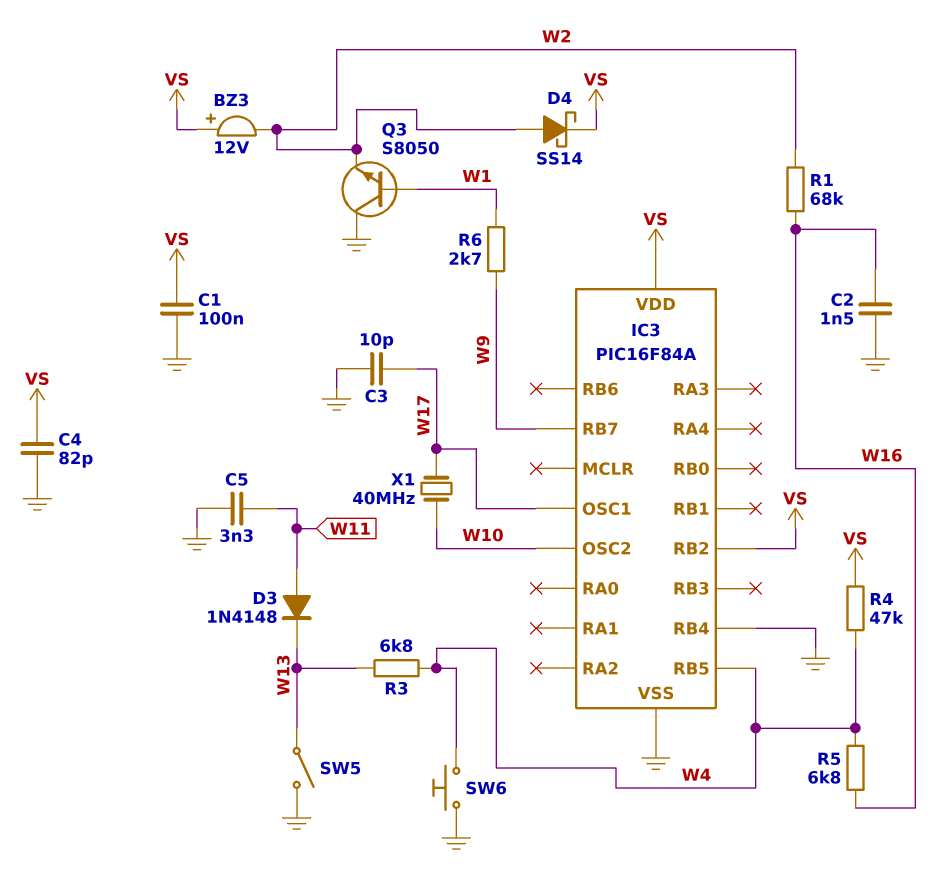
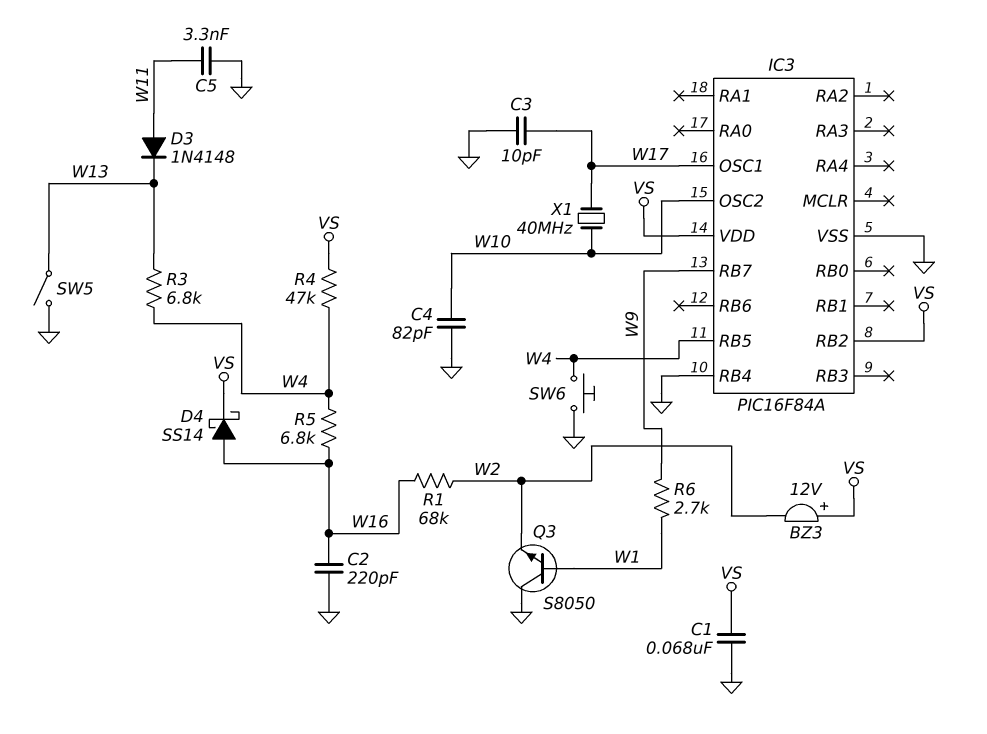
C1: 100nF (GND, VS) -> 68nF (GND, VS)
C2: 1.5nF (GND, W16) -> 220pF (GND, W16)
C4: 82pF (GND, VS) -> 82pF (GND, W10)
D4: schottky SS14 (A W2, K VS) -> schottky SS14 (A W16, K VS)

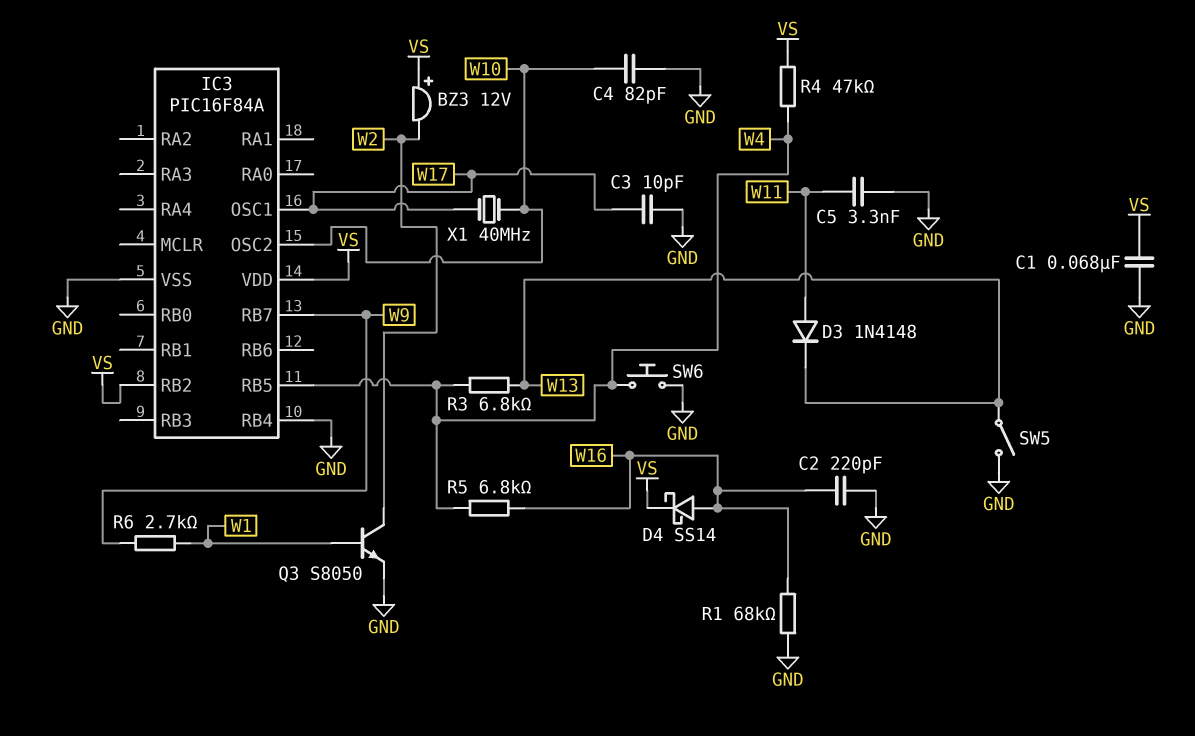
Q3: NPN S8050 (B W1, C GND, E W2) -> NPN S8050 (B W1, C W2, E GND)
R1: 68k (W2, W16) -> 68k (GND, W16)

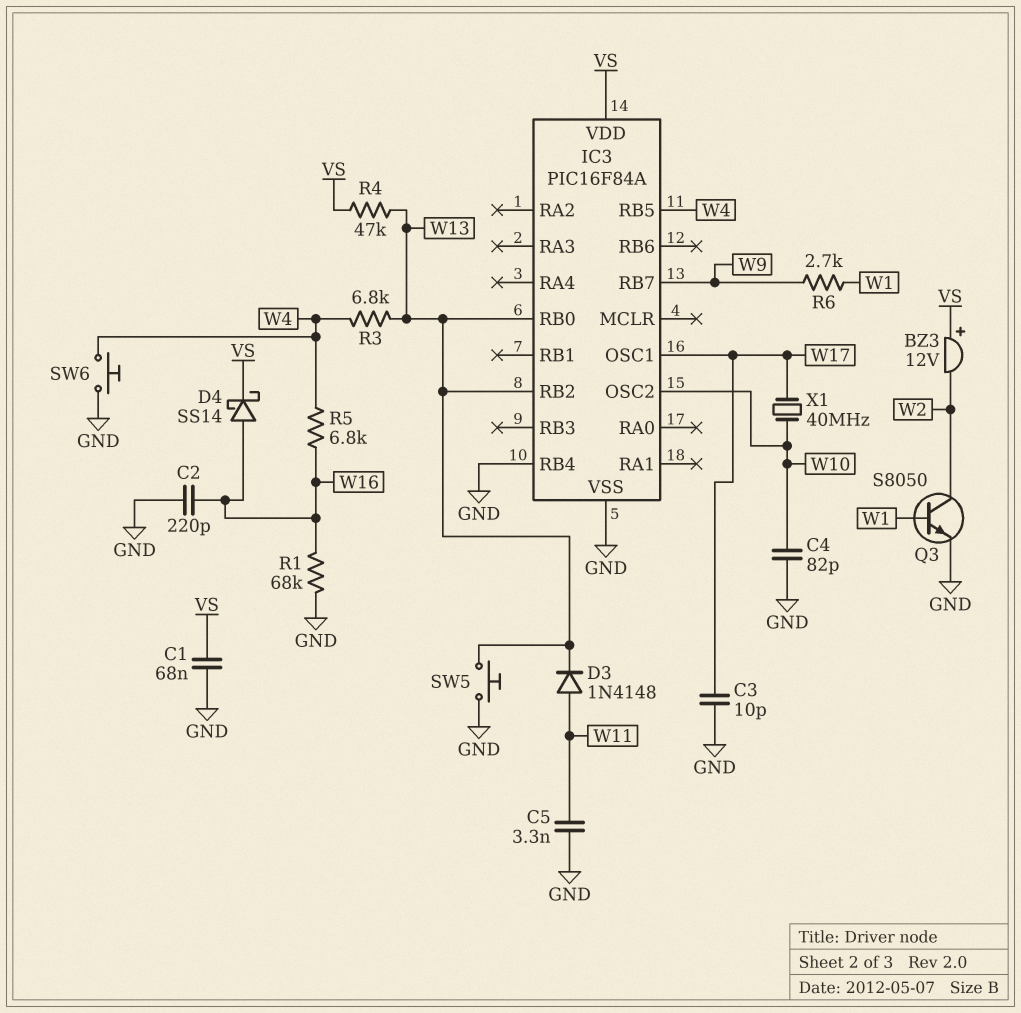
IC3 pin RB0: none -> W13
IC3 pin RB2: VS -> W13
R4: 47k (VS, W4) -> 47k (VS, W13)
SW5: switch (GND, W13) -> button (GND, W13)

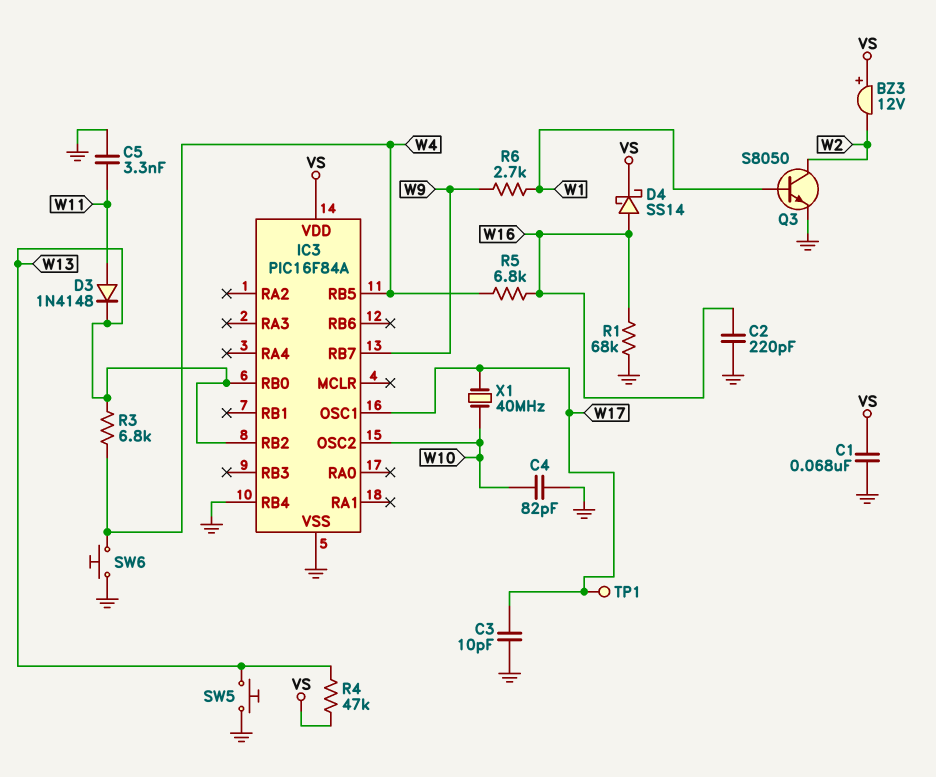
TP1: none -> test point (W17)

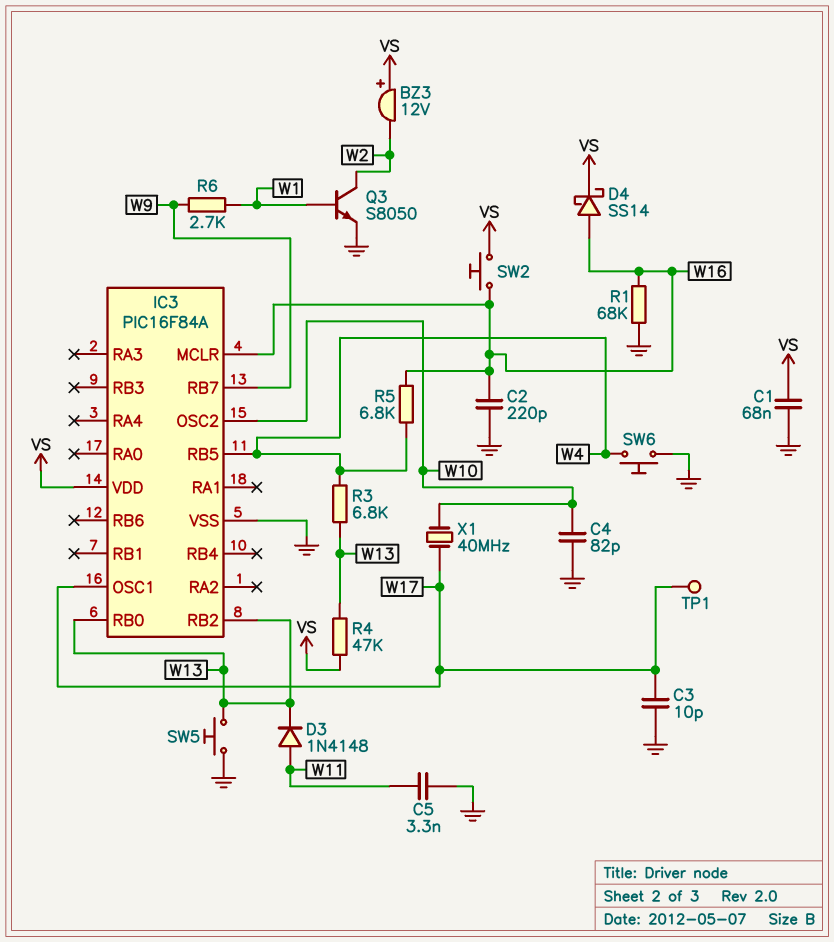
IC3 pin MCLR: none -> W16
IC3 pin RB4: GND -> none
SW2: none -> button (VS, W16)

